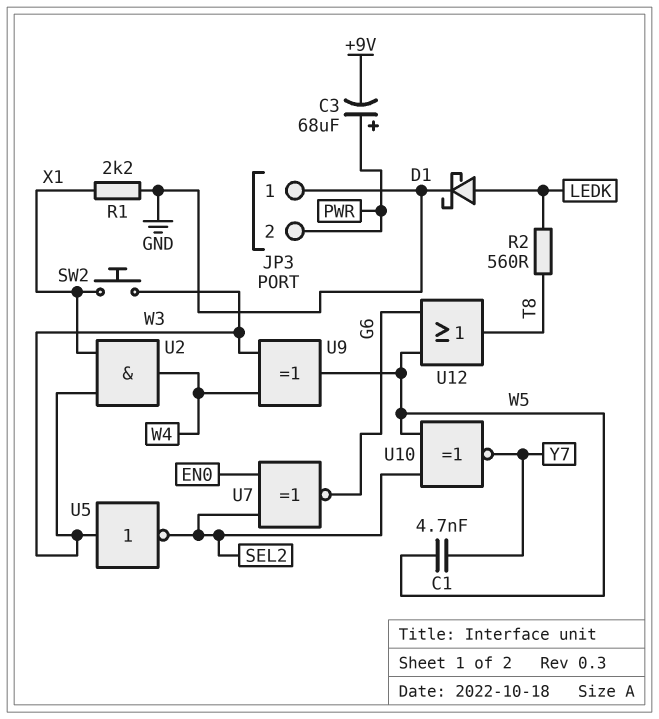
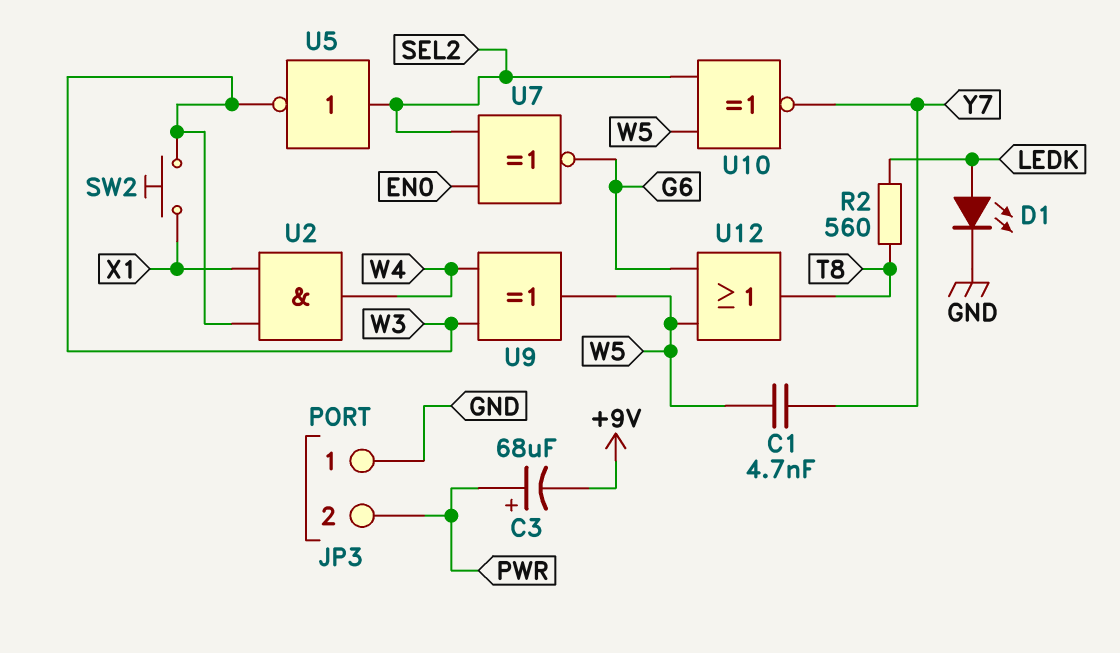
D1: schottky (A LEDK, K GND) -> LED (A LEDK, K GND)
R1: 2.2k (GND, X1) -> none
U5: NOT (in W3, out SEL2) -> NOT (in SEL2, out W3)

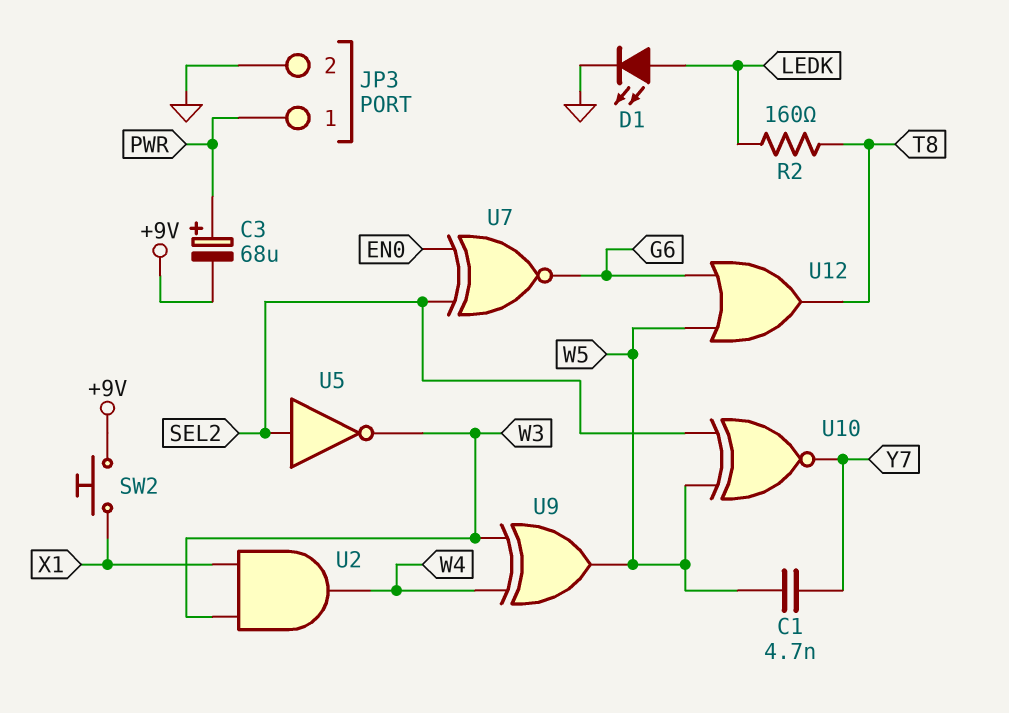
JP3 pin 1: GND -> PWR
JP3 pin 2: PWR -> GND
R2: 560 (LEDK, T8) -> 160 (LEDK, T8)
SW2: button (W3, X1) -> button (+9V, X1)

